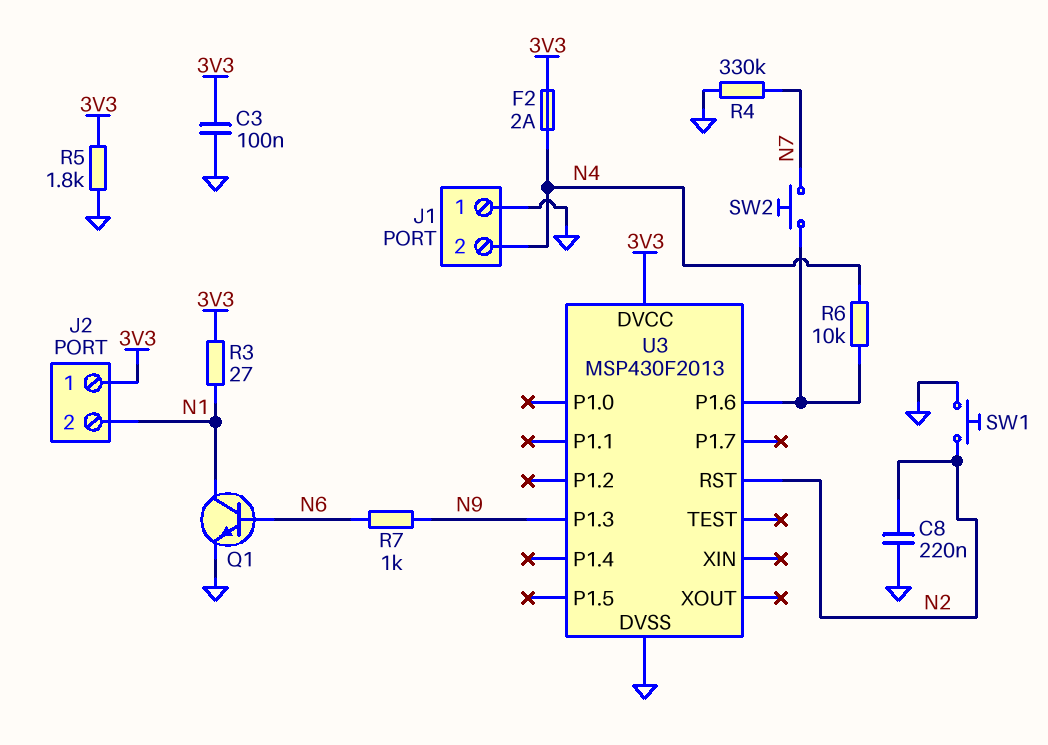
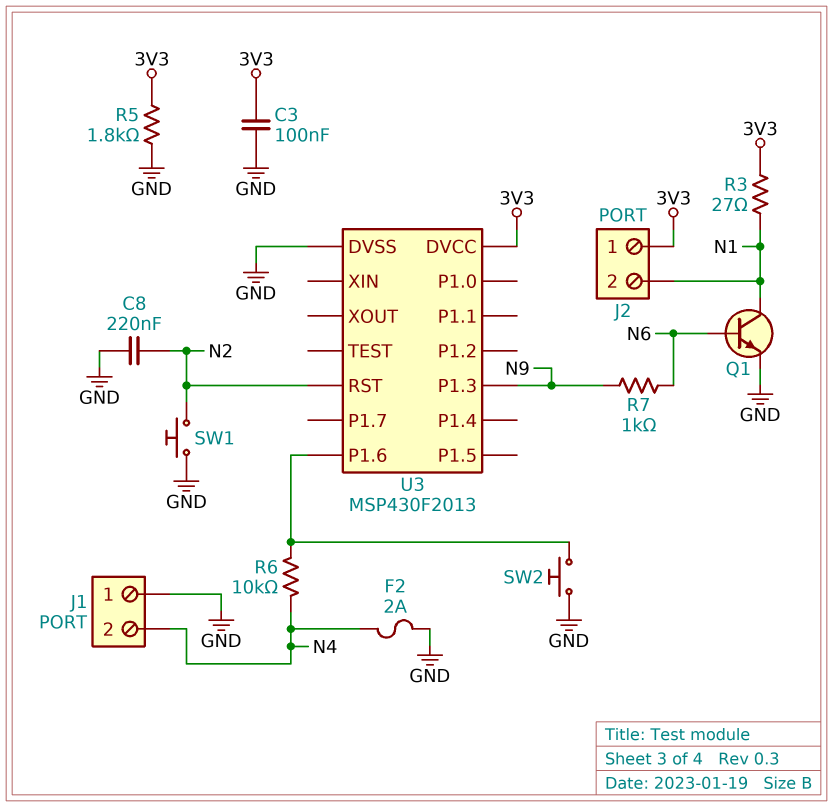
F2: 2A (3V3, N4) -> 2A (GND, N4)
R4: 330k (GND, N7) -> none
SW2: button (N7, U3/P1.6) -> button (GND, U3/P1.6)

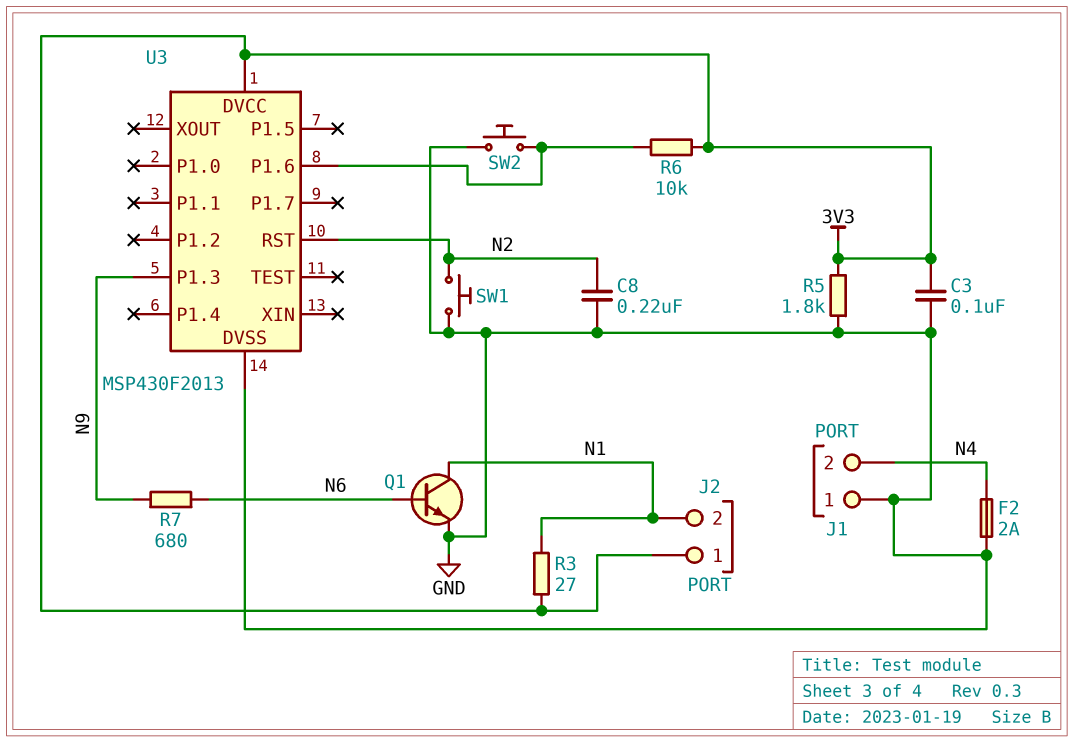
R6: 10k (N4, U3/P1.6) -> 10k (3V3, U3/P1.6)
R7: 1k (N6, N9) -> 680 (N6, N9)

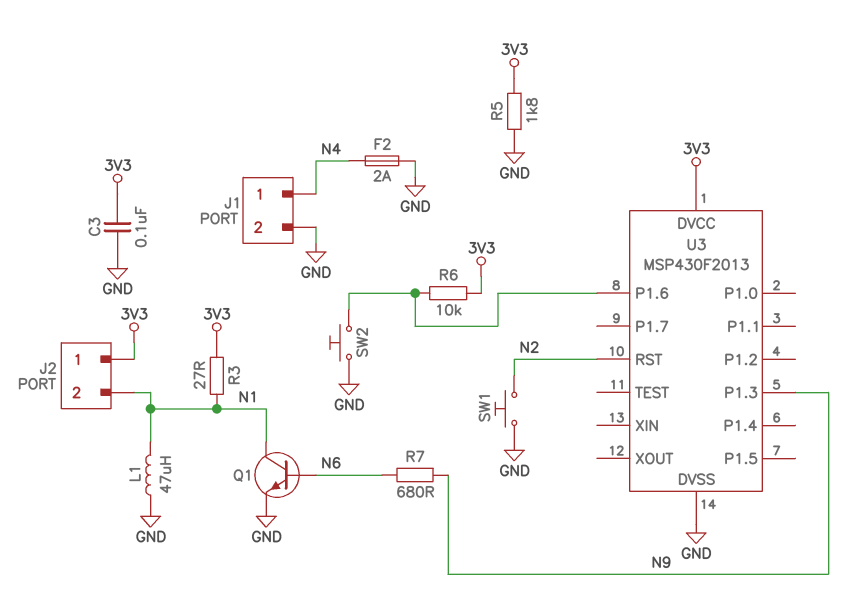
C8: 220nF (GND, N2) -> none
J1 pin 1: GND -> N4
J1 pin 2: N4 -> GND
L1: none -> 47uH (GND, N1)

